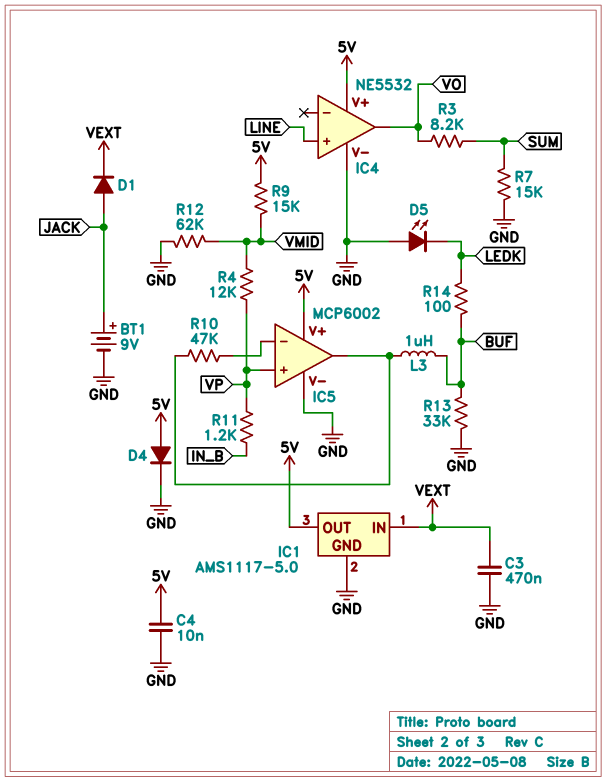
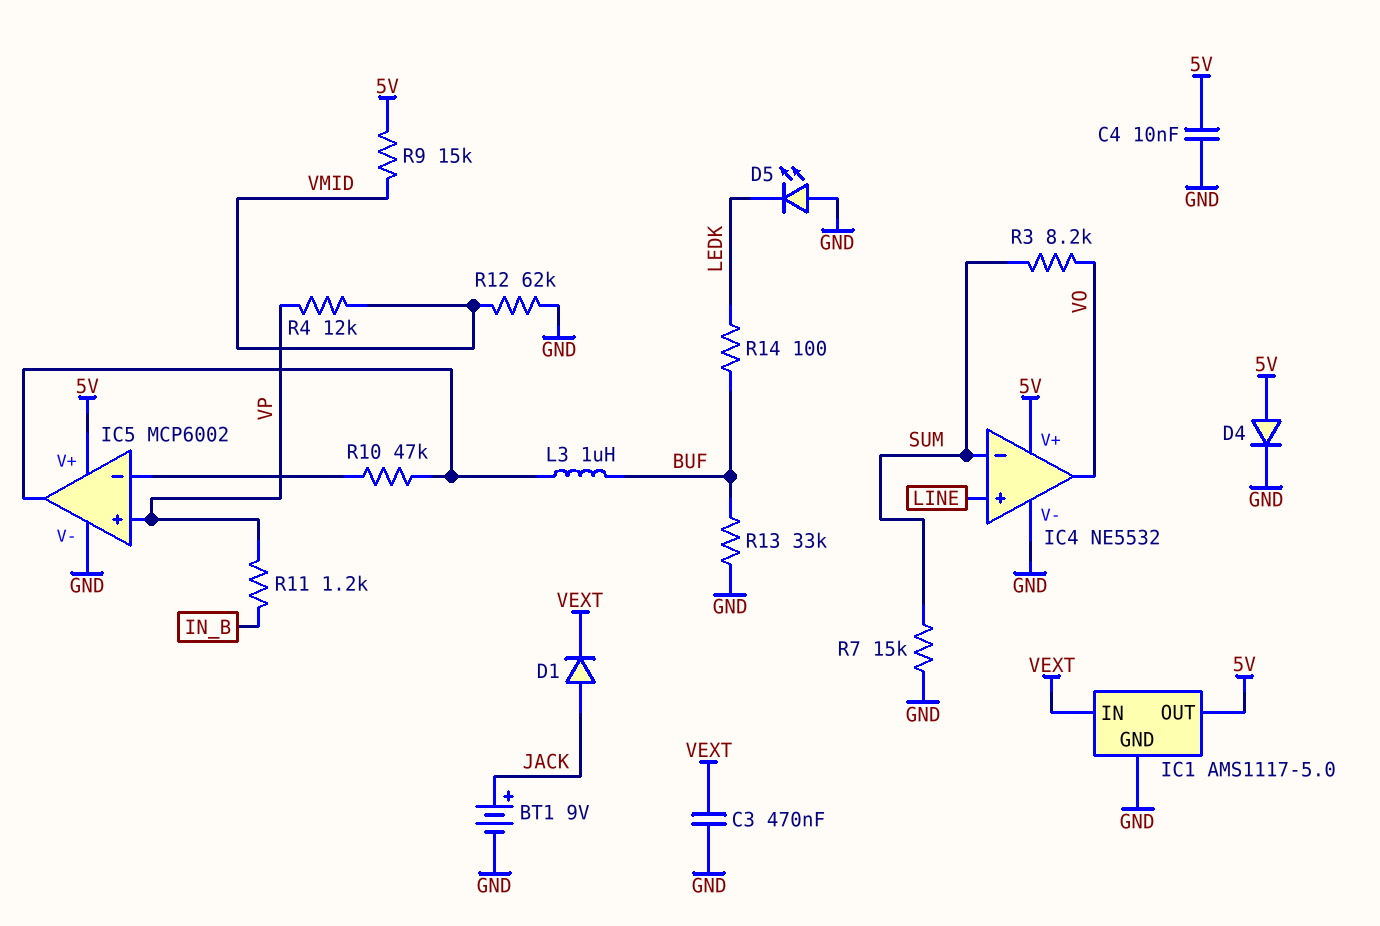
IC4 pin in-: none -> SUM

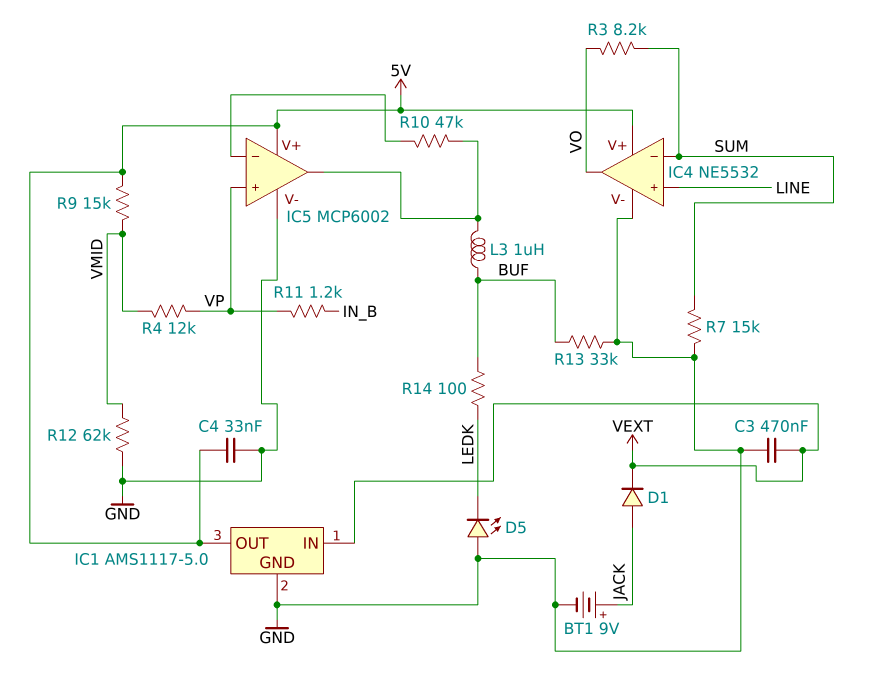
C4: 10nF (5V, GND) -> 33nF (5V, GND)
D4: diode (A 5V, K GND) -> none

